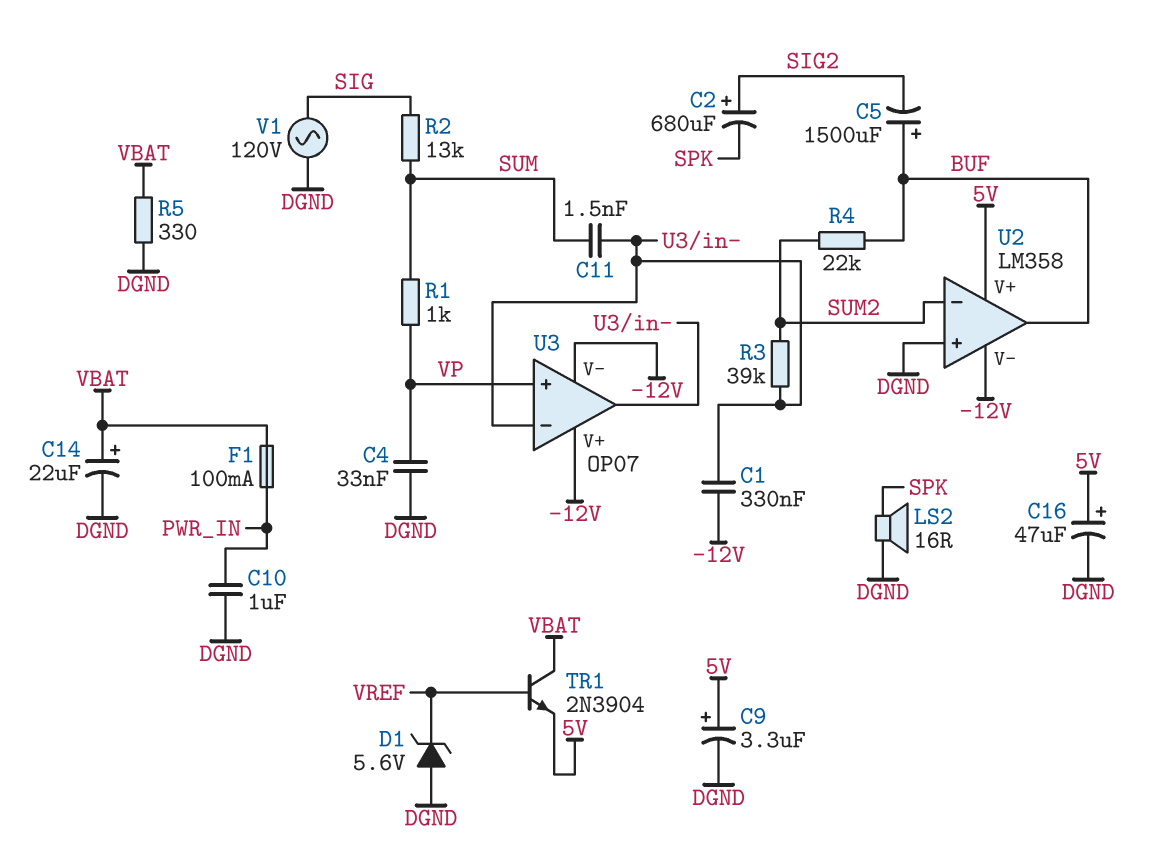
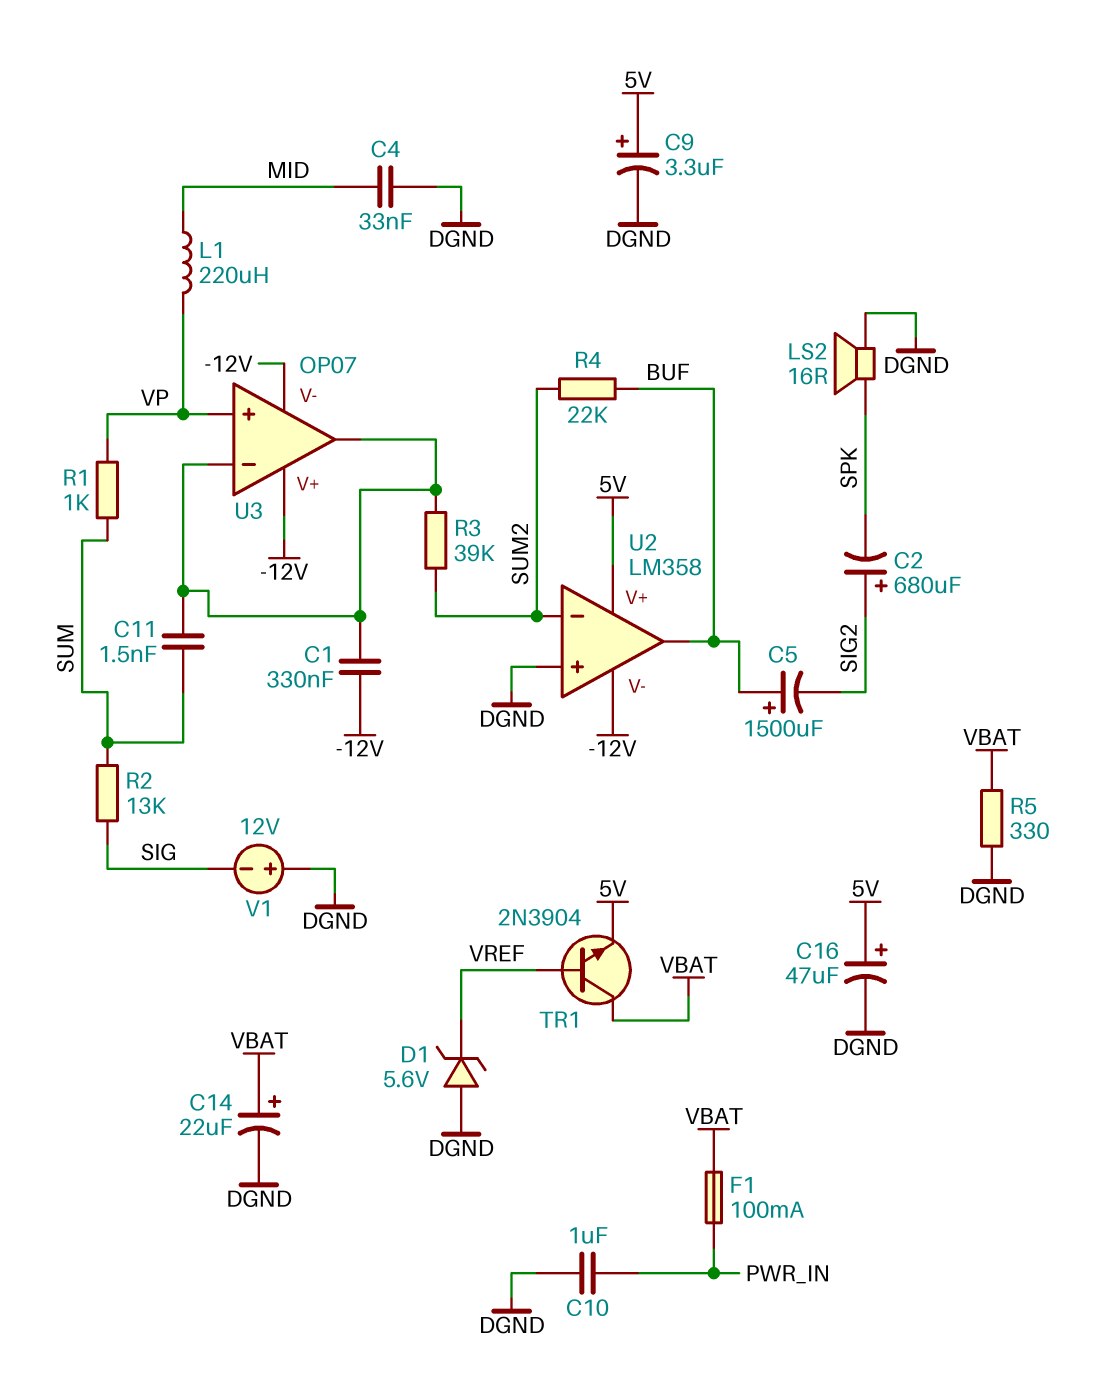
C4: 33nF (DGND, VP) -> 33nF (DGND, MID)
L1: none -> 220uH (MID, VP)
V1: AC 120V (DGND, SIG) -> 12V (plus DGND, minus SIG)

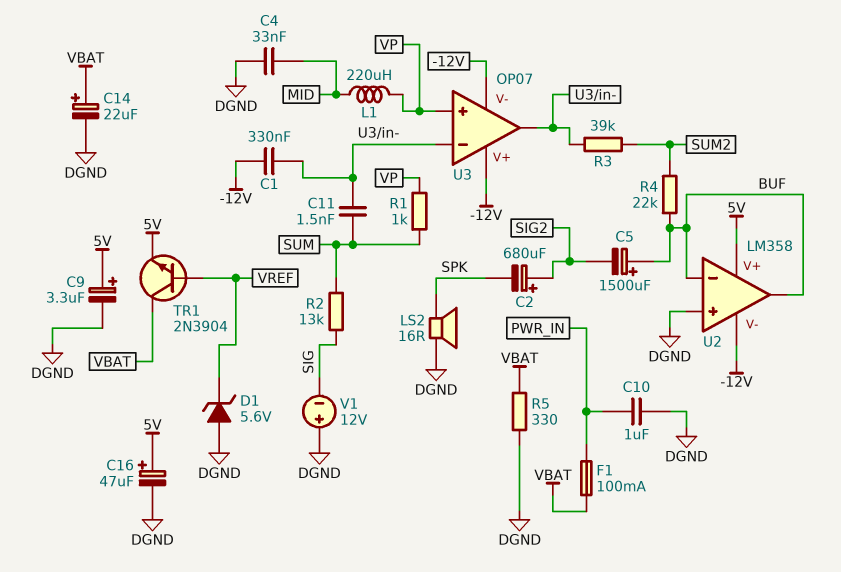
U2 pin in-: SUM2 -> BUF

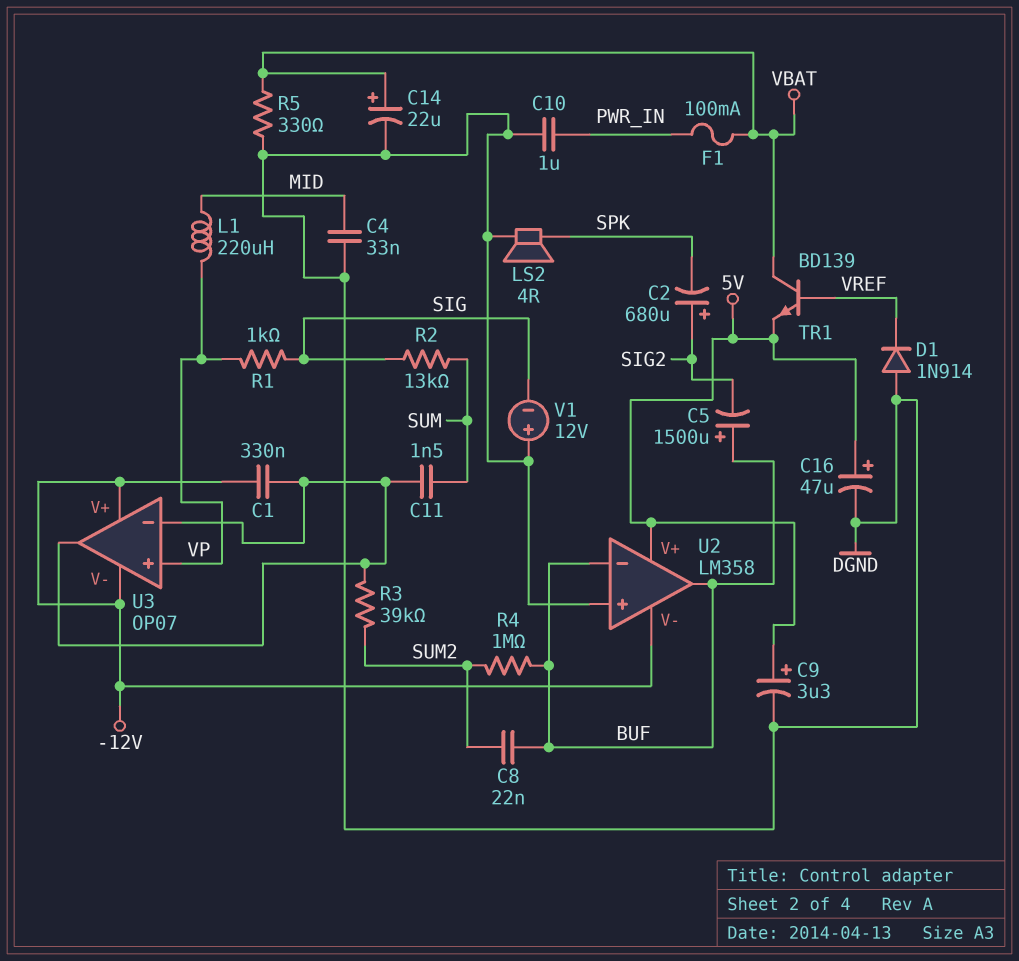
C8: none -> 22nF (BUF, SUM2)
D1: zener 5.6V (A DGND, K VREF) -> diode 1N914 (A DGND, K VREF)
LS2: speaker 16R (DGND, SPK) -> speaker 4R (DGND, SPK)
R1: 1k (SUM, VP) -> 1k (SIG, VP)
R4: 22k (BUF, SUM2) -> 1M (BUF, SUM2)
TR1: NPN 2N3904 (B VREF, C VBAT, E 5V) -> NPN BD139 (B VREF, C VBAT, E 5V)

